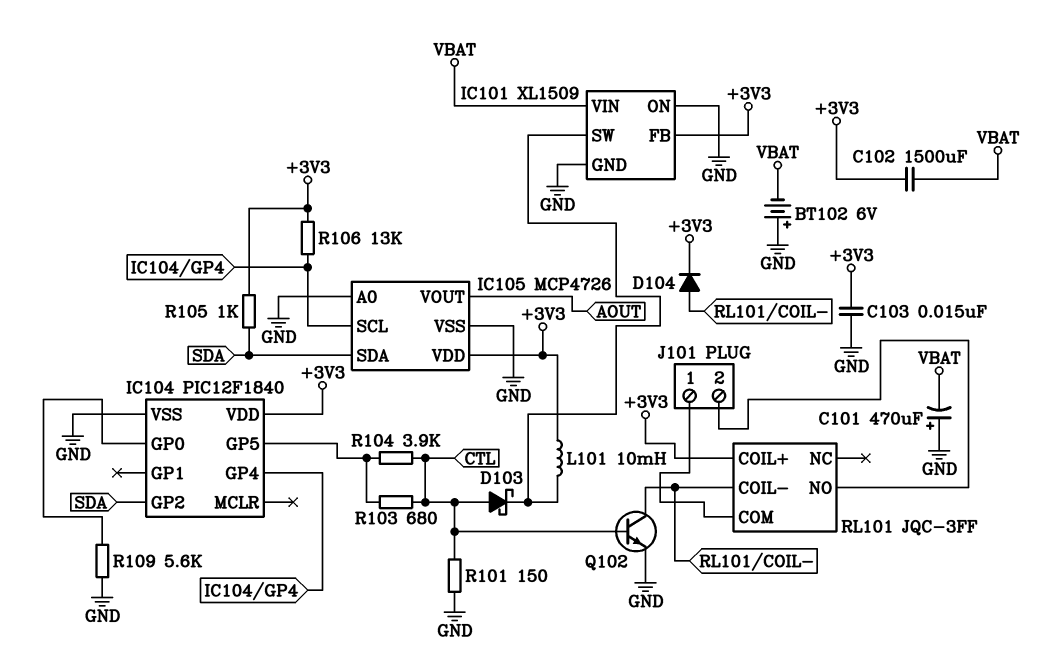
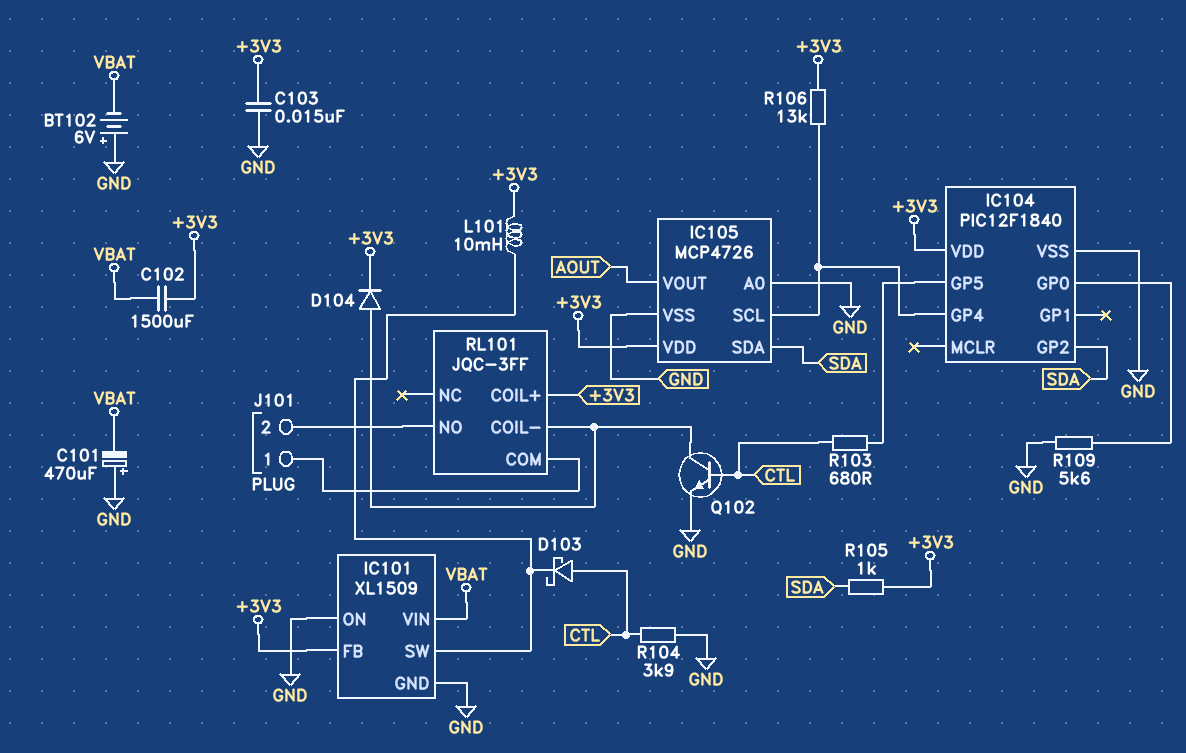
R101: 150 (CTL, GND) -> none
R104: 3.9k (CTL, IC104/GP5) -> 3.9k (CTL, GND)

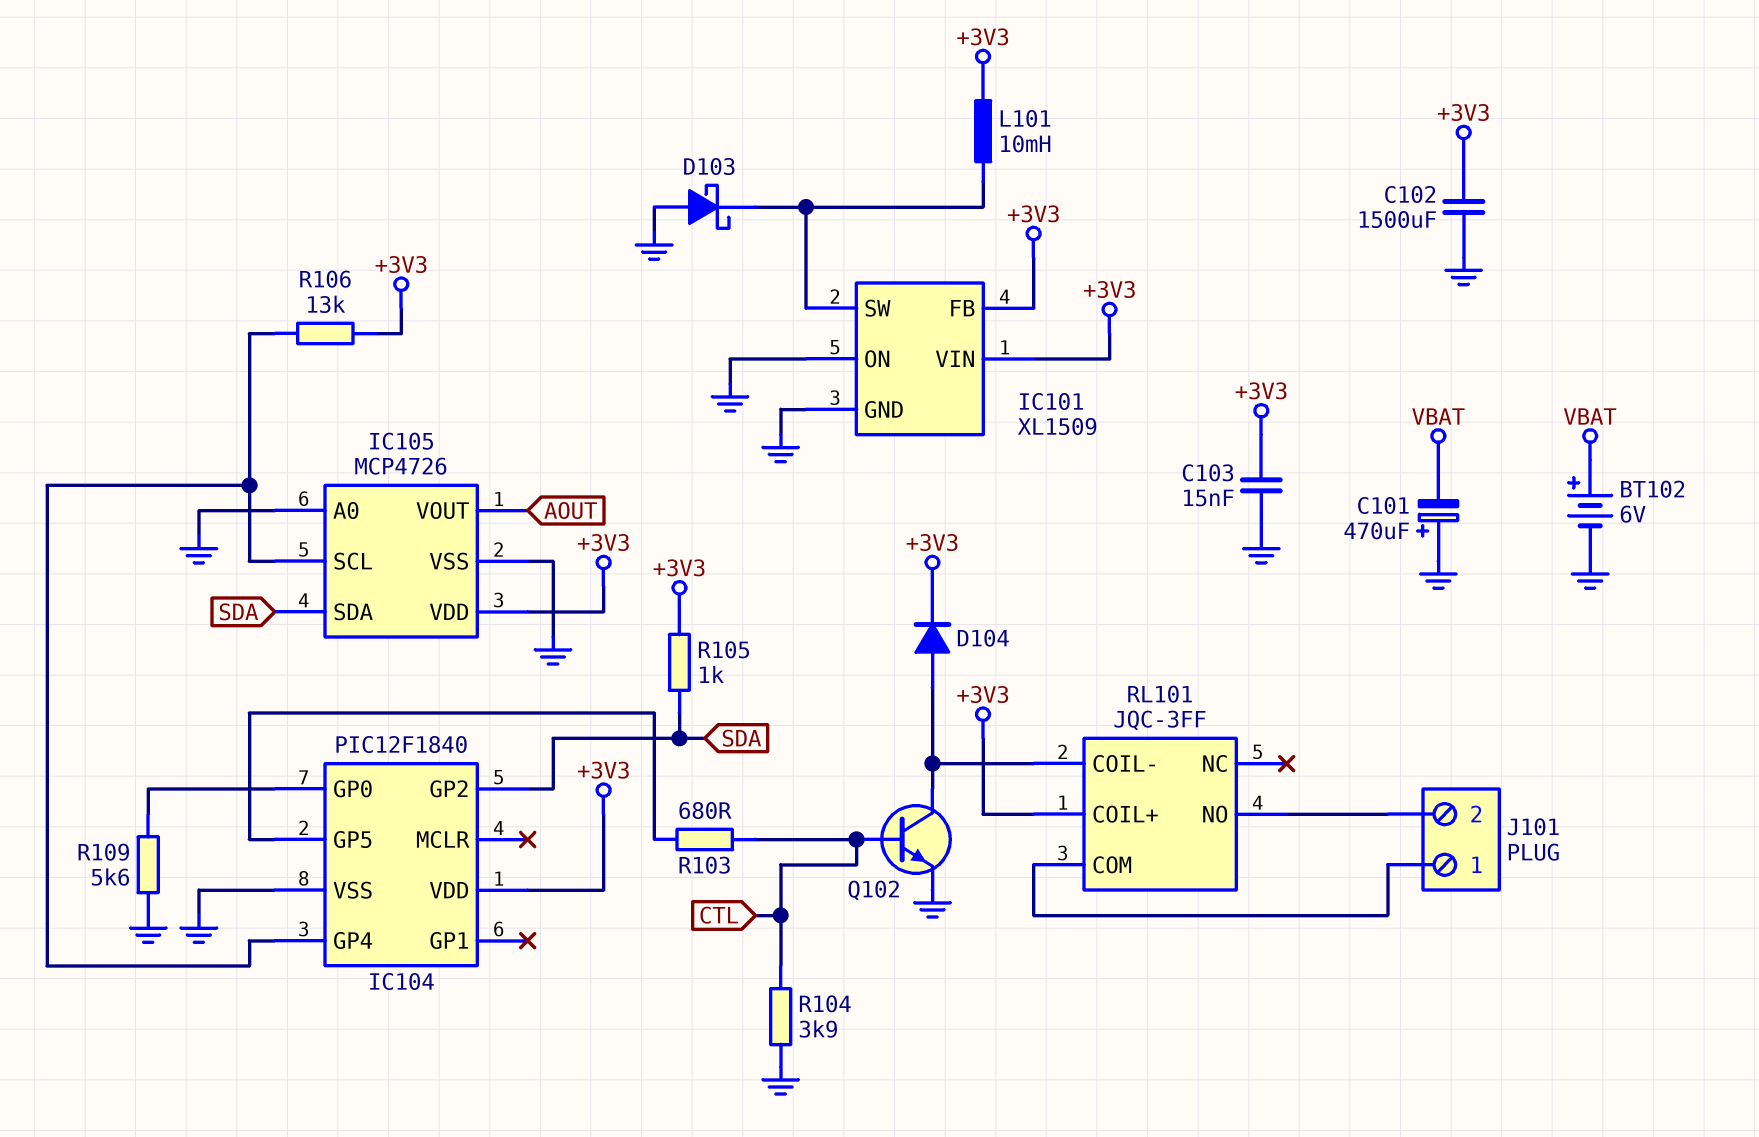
BT102: 6V (plus GND, minus VBAT) -> 6V (plus VBAT, minus GND)
C102: 1500uF (+3V3, VBAT) -> 1500uF (+3V3, GND)
D103: schottky (A CTL, K IC101/SW) -> schottky (A GND, K IC101/SW)
IC101 pin VIN: VBAT -> +3V3

